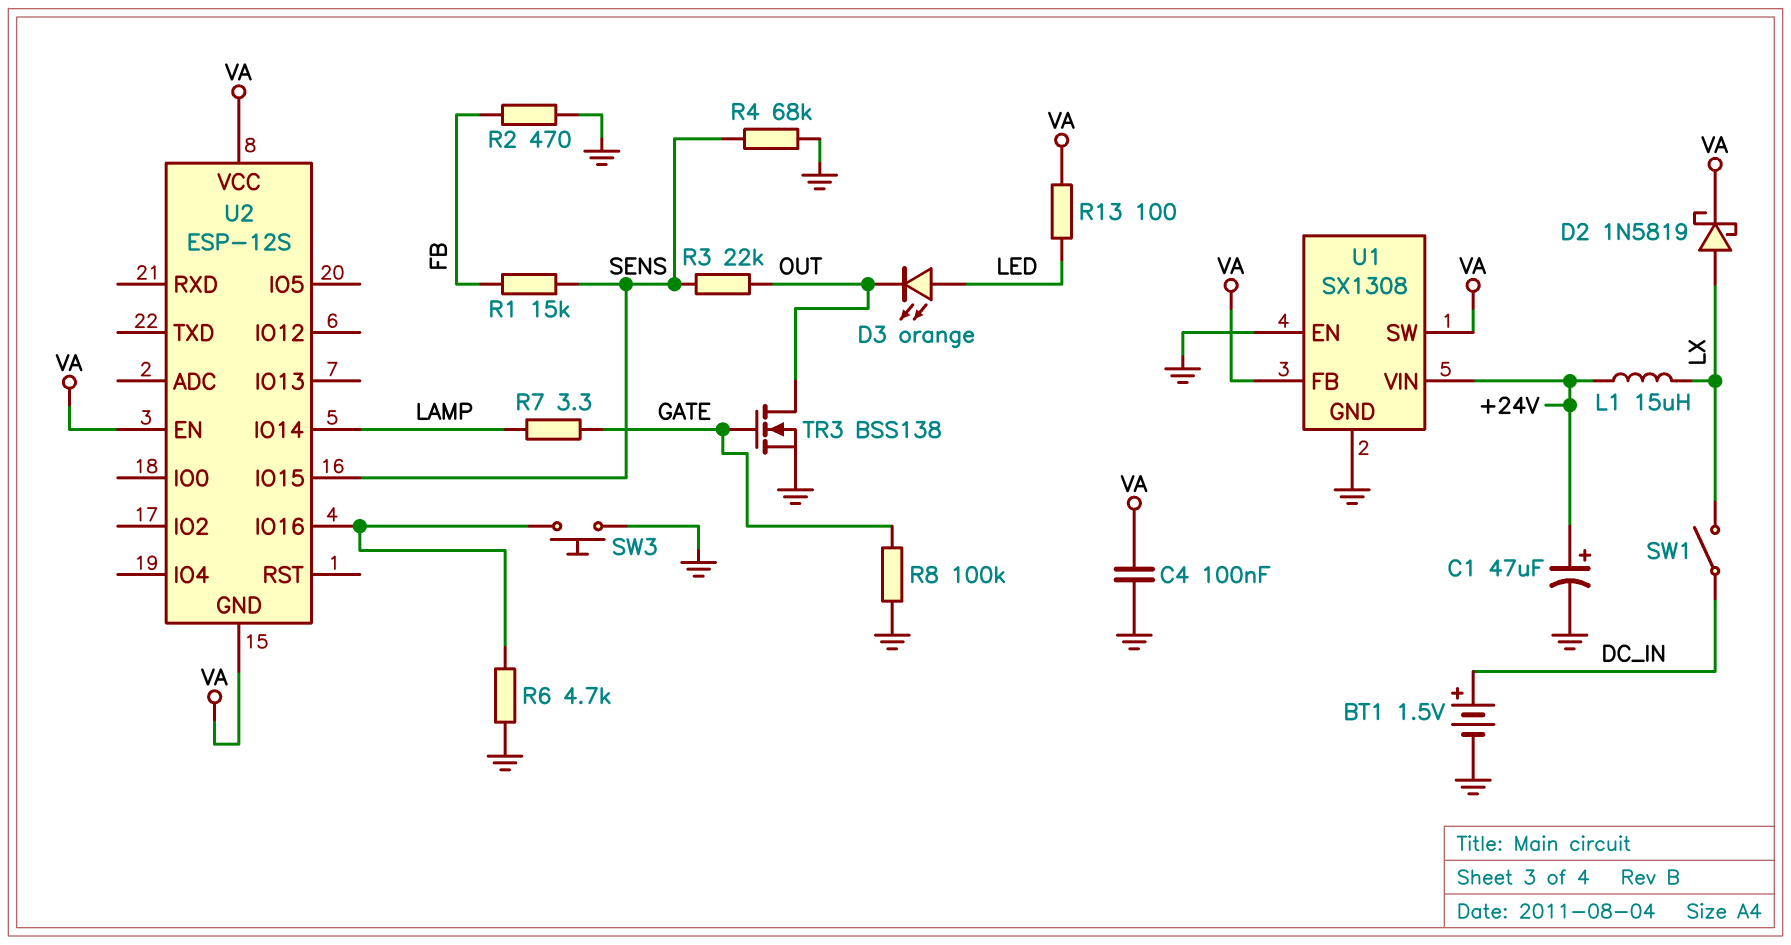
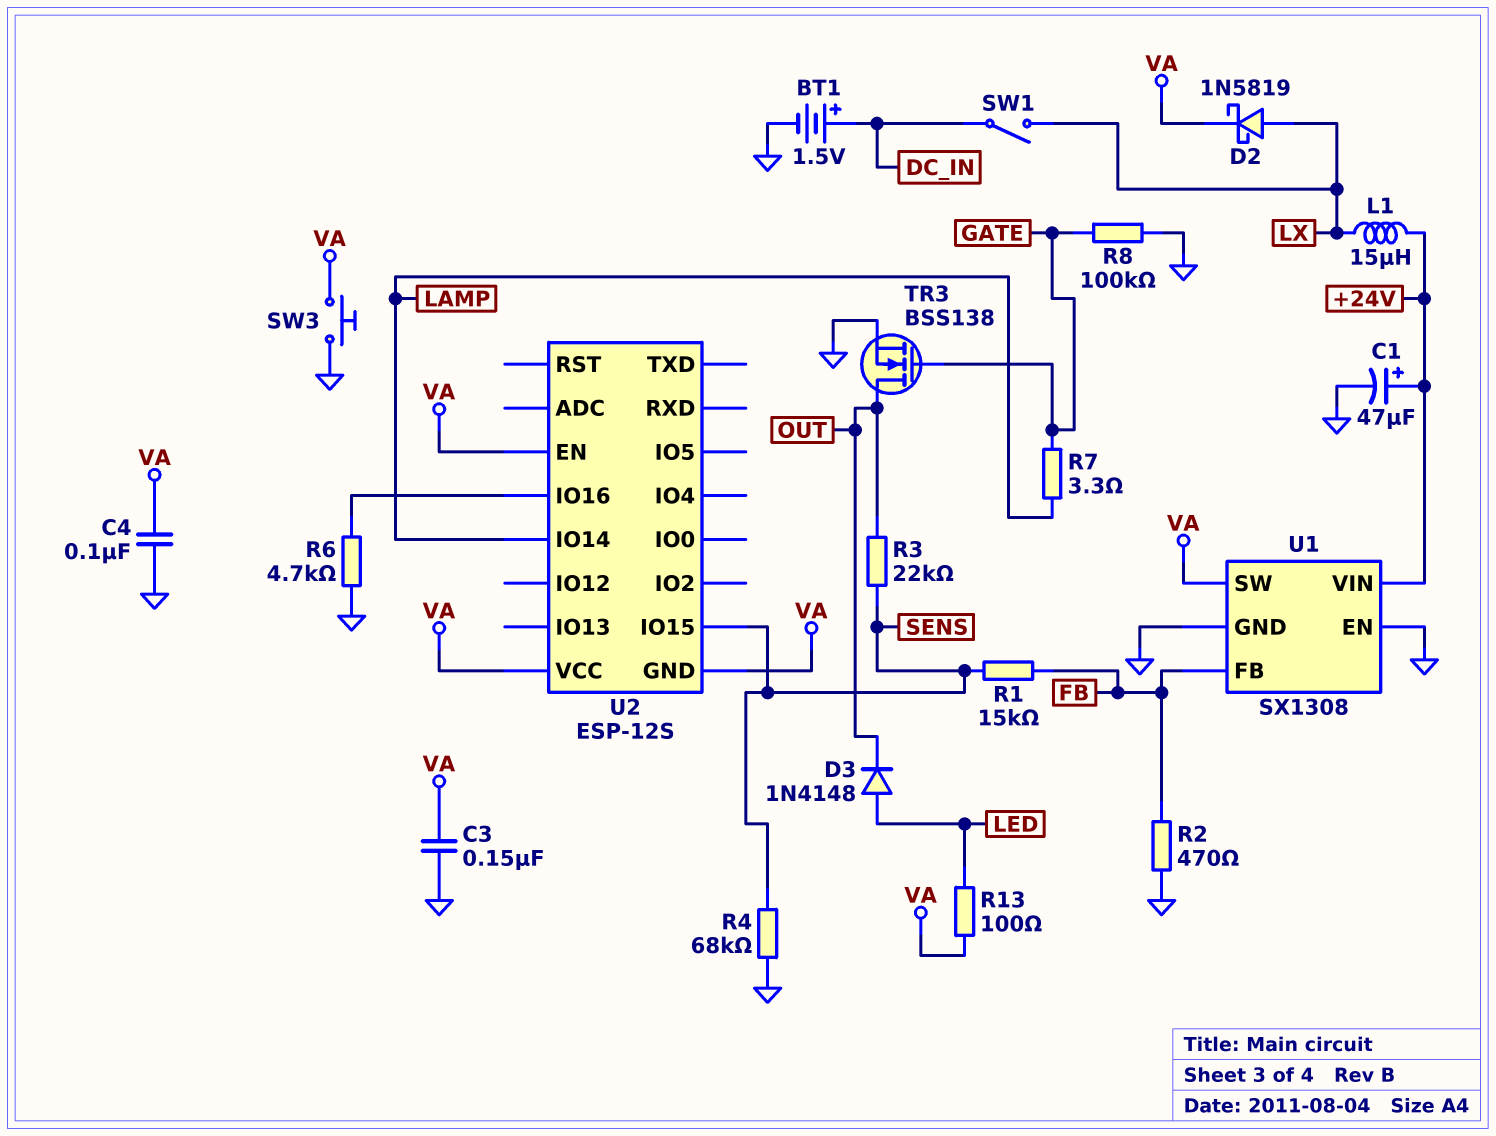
C3: none -> 150nF (GND, VA)
D3: LED orange (A LED, K OUT) -> diode 1N4148 (A LED, K OUT)
SW3: button (GND, U2/IO16) -> button (GND, VA)
U1 pin FB: VA -> FB

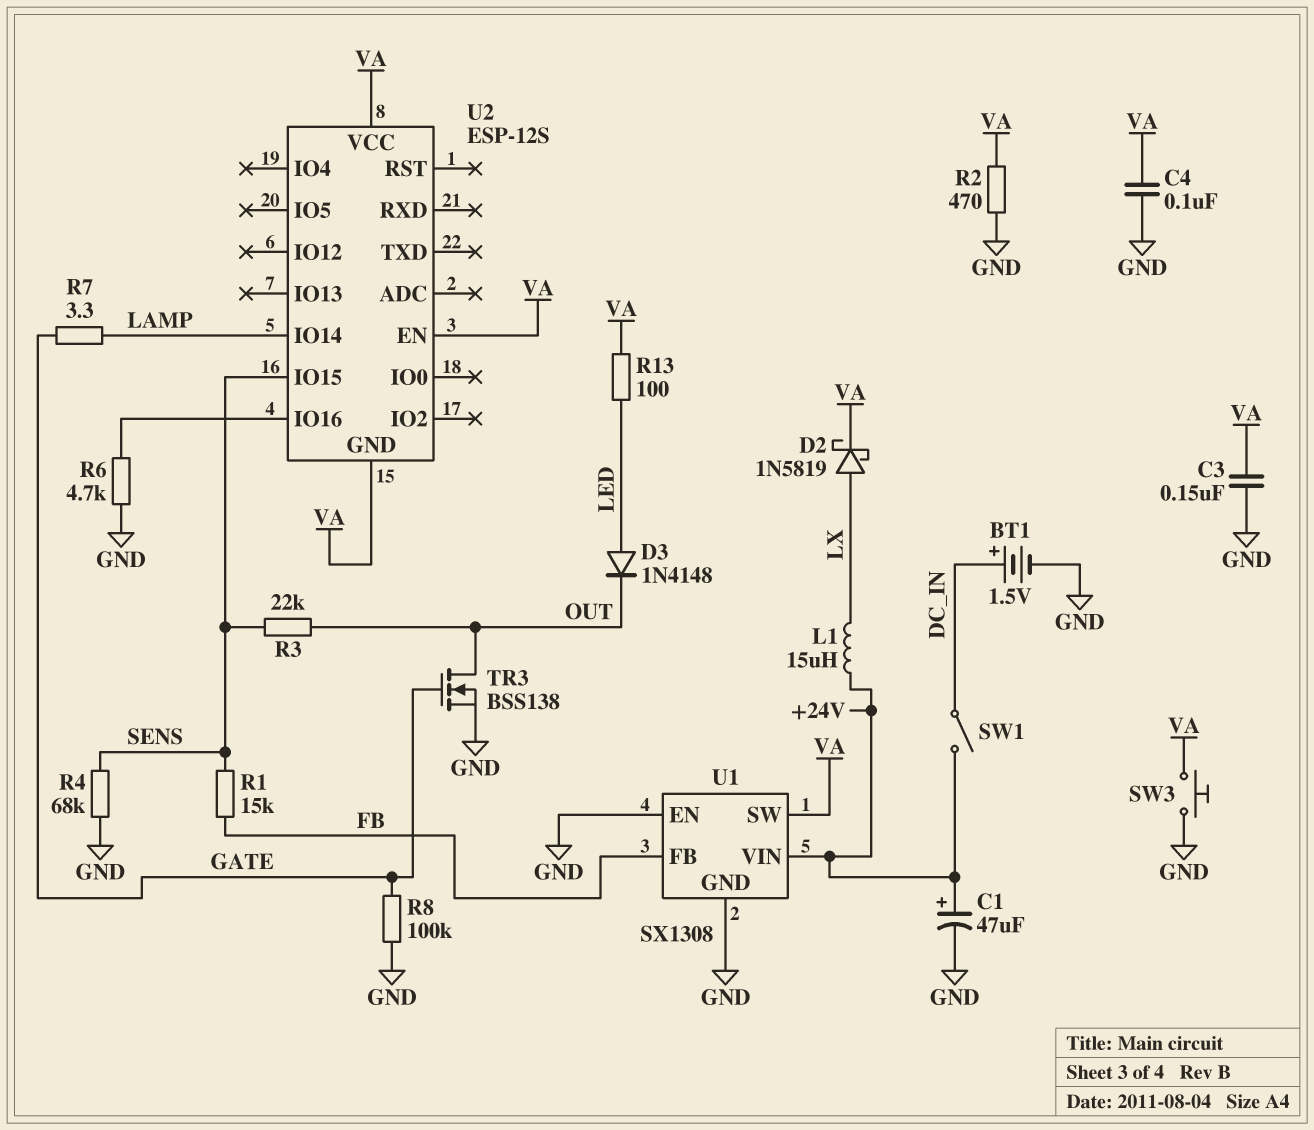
R2: 470 (FB, GND) -> 470 (GND, VA)
SW1: switch (DC_IN, LX) -> switch (+24V, DC_IN)

